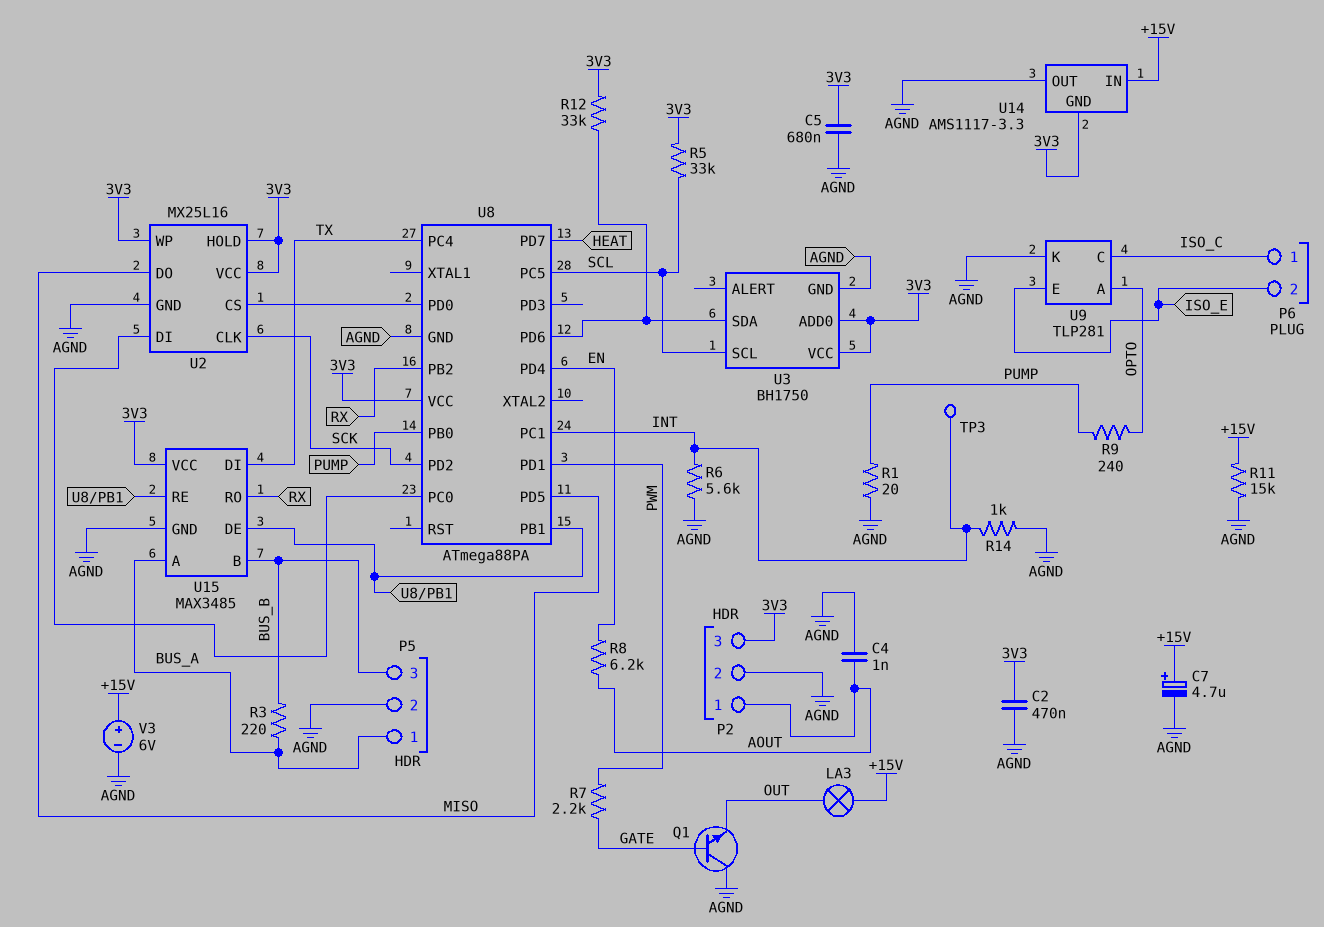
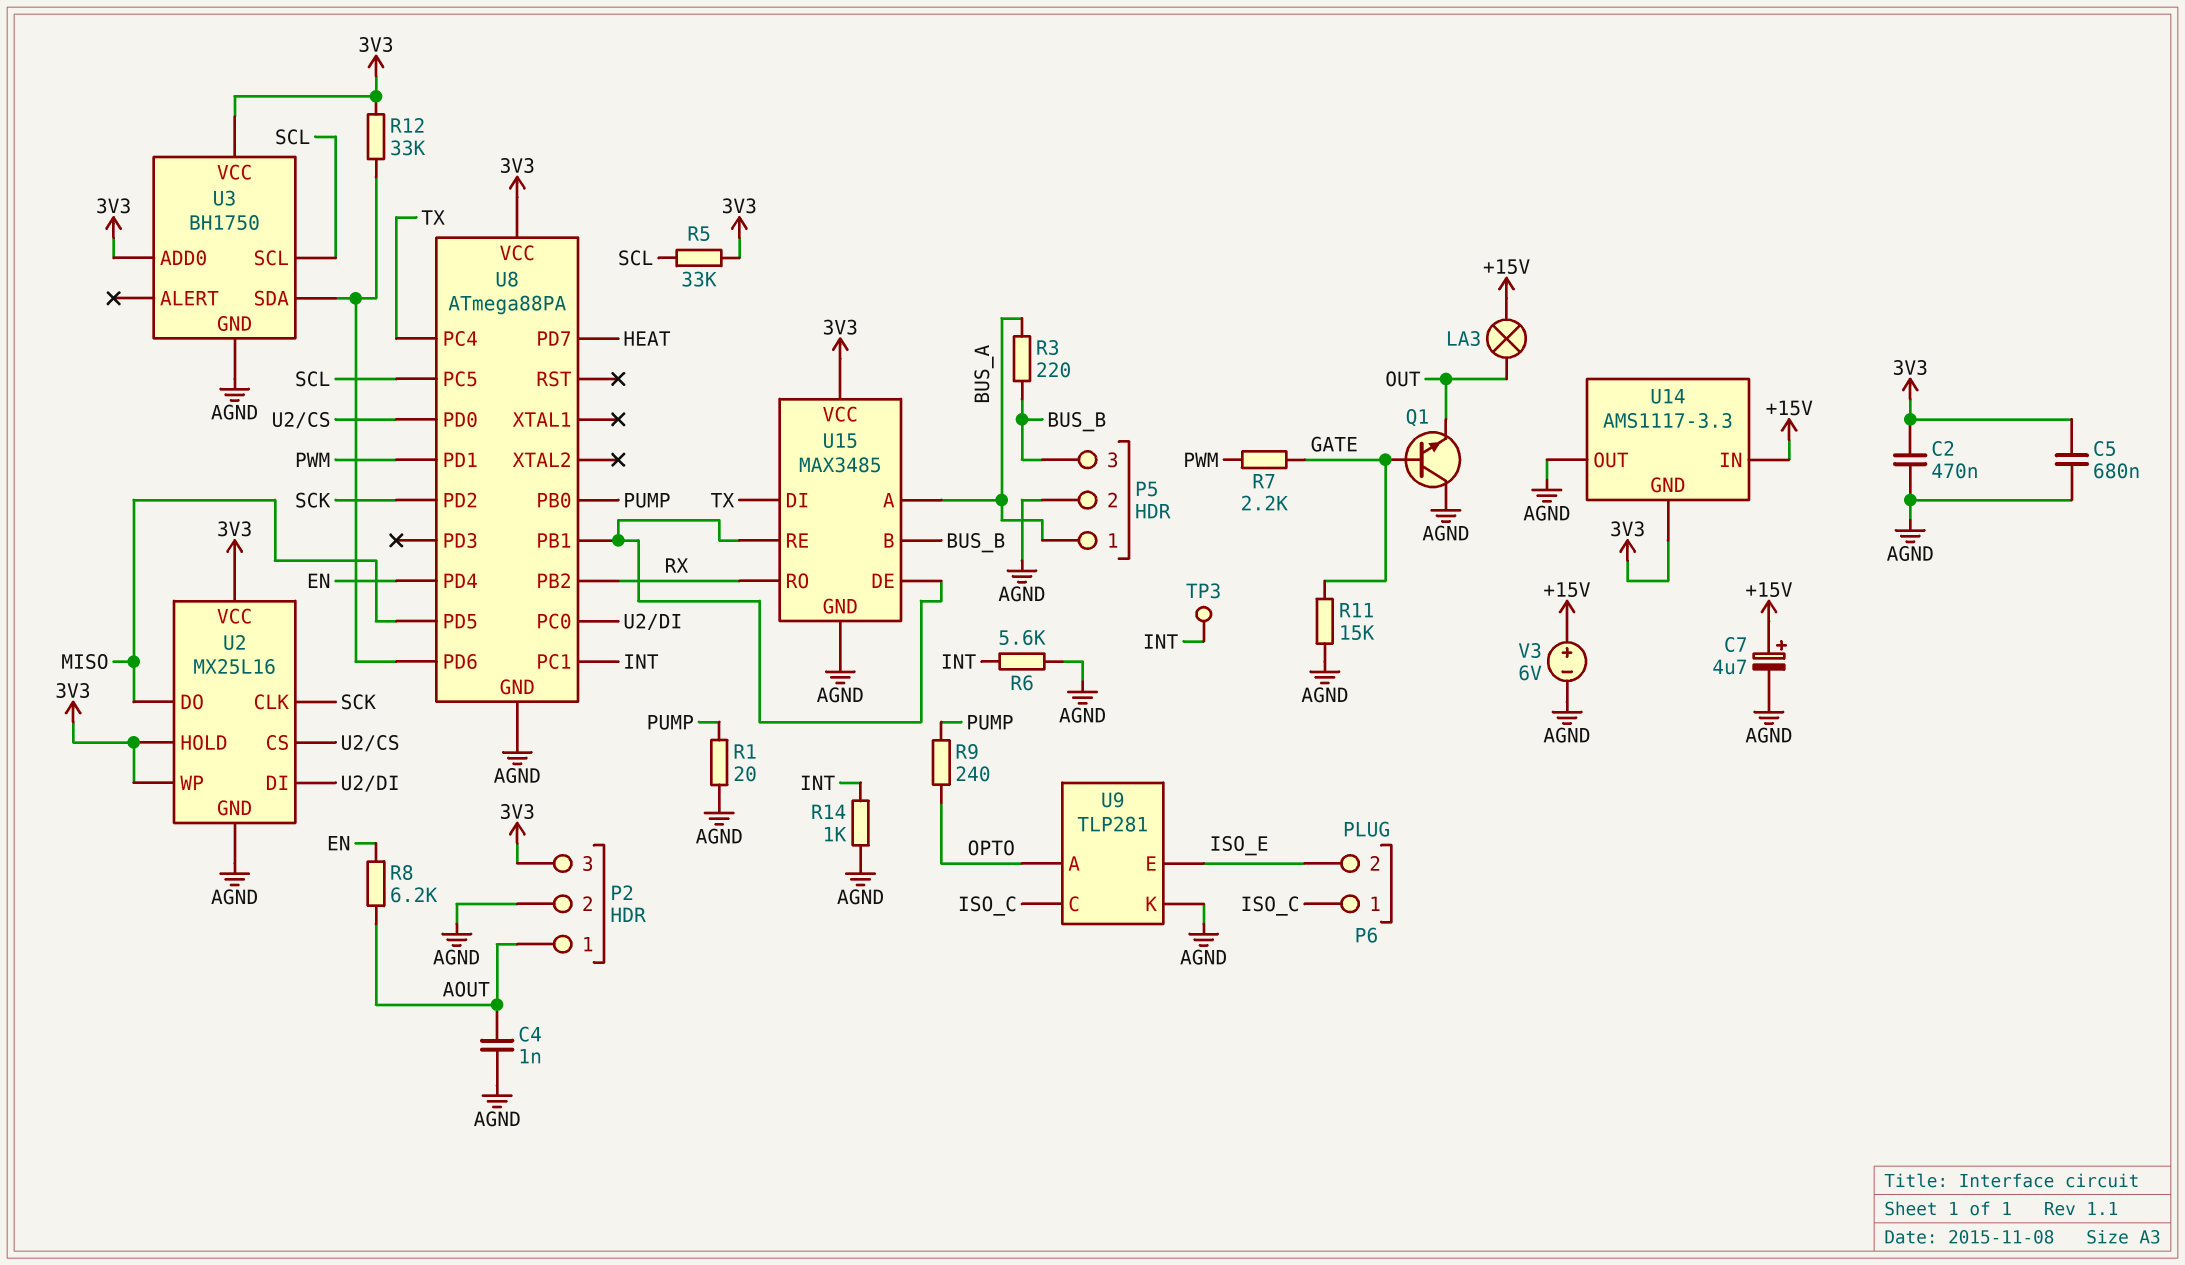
R11: 15k (+15V, AGND) -> 15k (AGND, GATE)

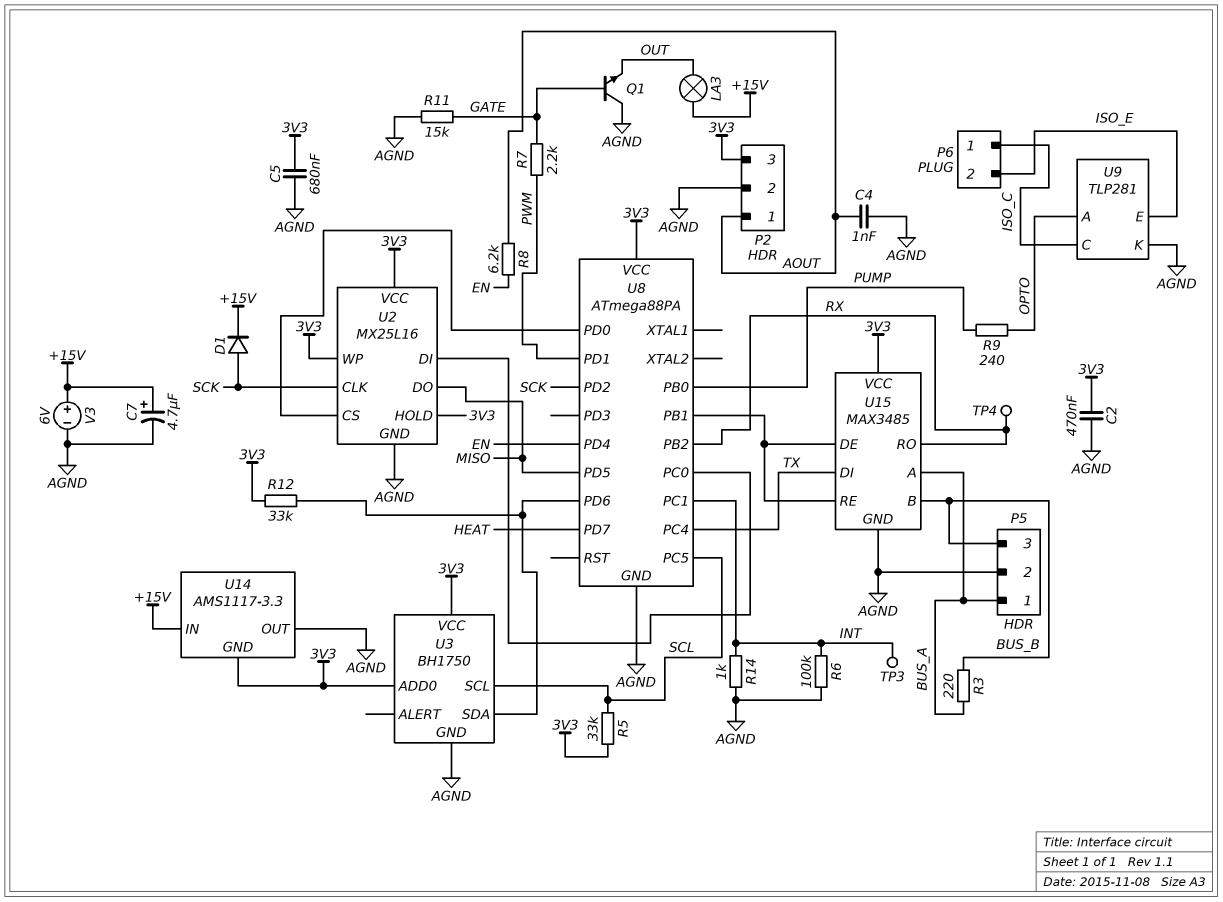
D1: none -> diode (A SCK, K +15V)
R1: 20 (AGND, PUMP) -> none
R6: 5.6k (AGND, INT) -> 100k (AGND, INT)
TP4: none -> test point (RX)

